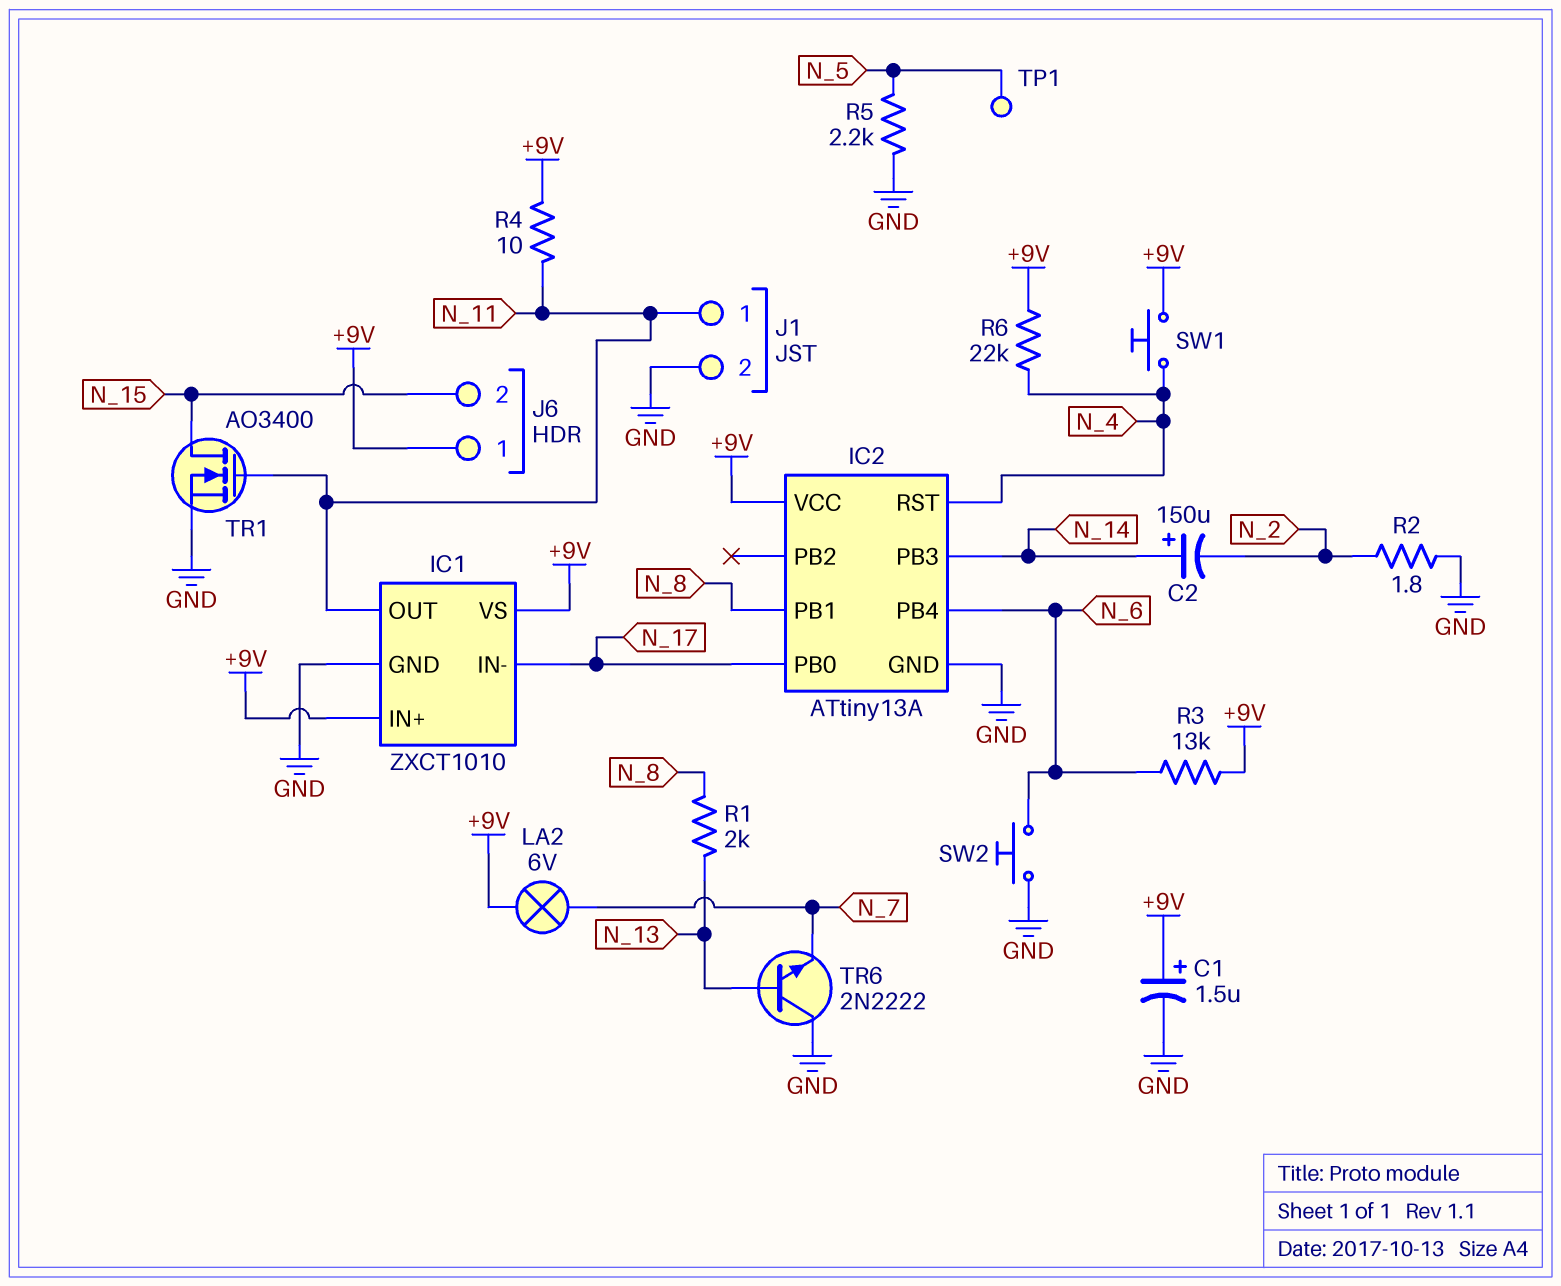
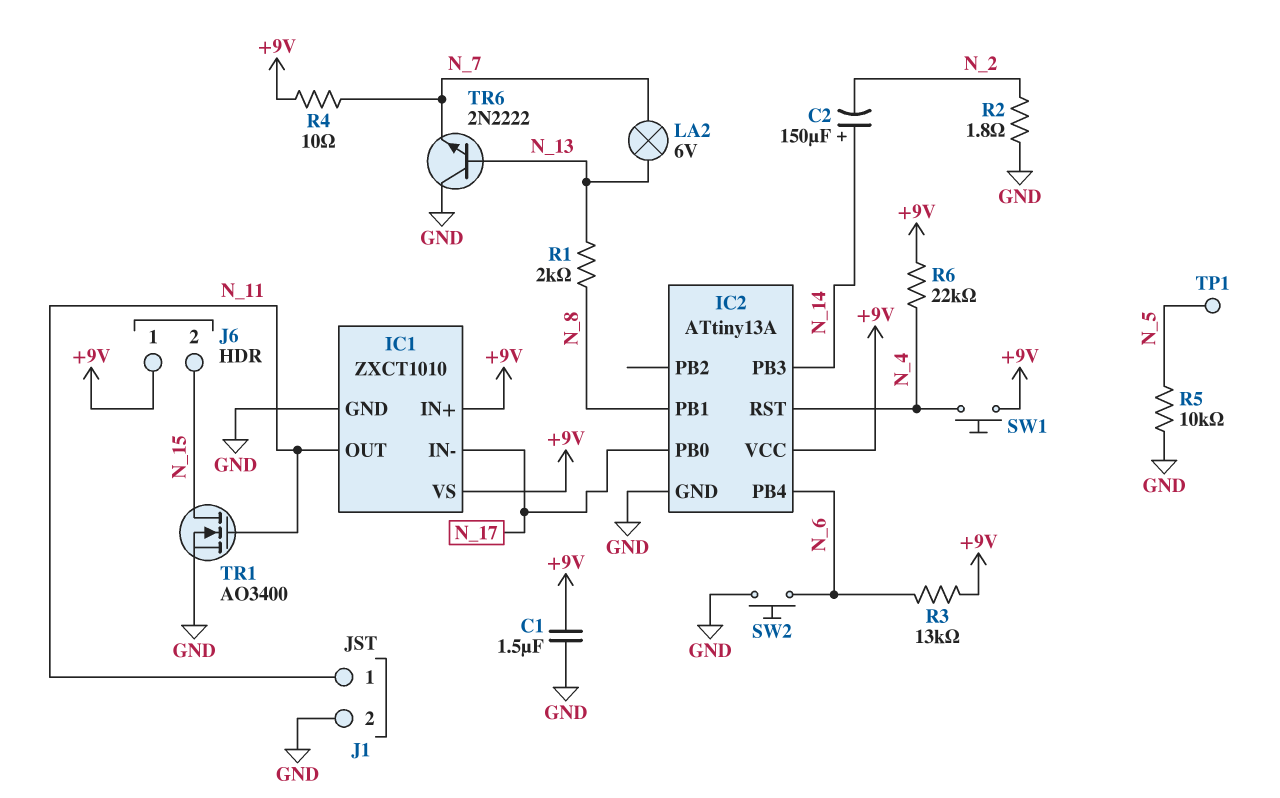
C1: 1.5uF (plus +9V, minus GND) -> 1.5uF (+9V, GND)
LA2: lamp 6V (+9V, N_7) -> lamp 6V (N_7, N_13)
R4: 10 (+9V, N_11) -> 10 (+9V, N_7)
R5: 2.2k (GND, N_5) -> 10k (GND, N_5)

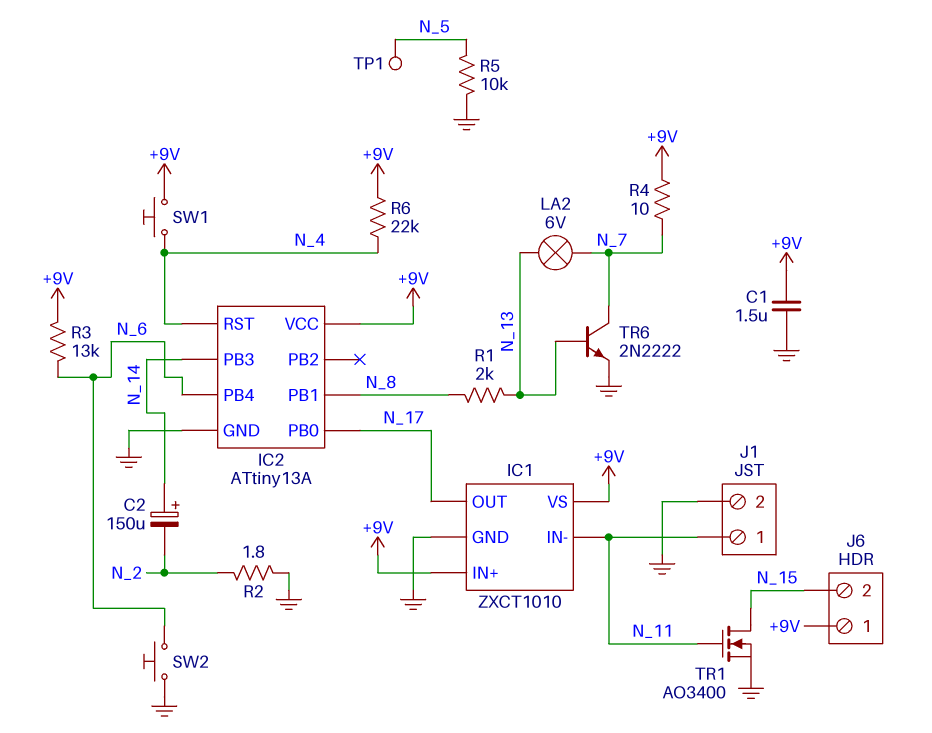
IC1 pin IN-: N_17 -> N_11
IC1 pin OUT: N_11 -> N_17
TR6: NPN 2N2222 (B N_13, C GND, E N_7) -> NPN 2N2222 (B N_13, C N_7, E GND)

